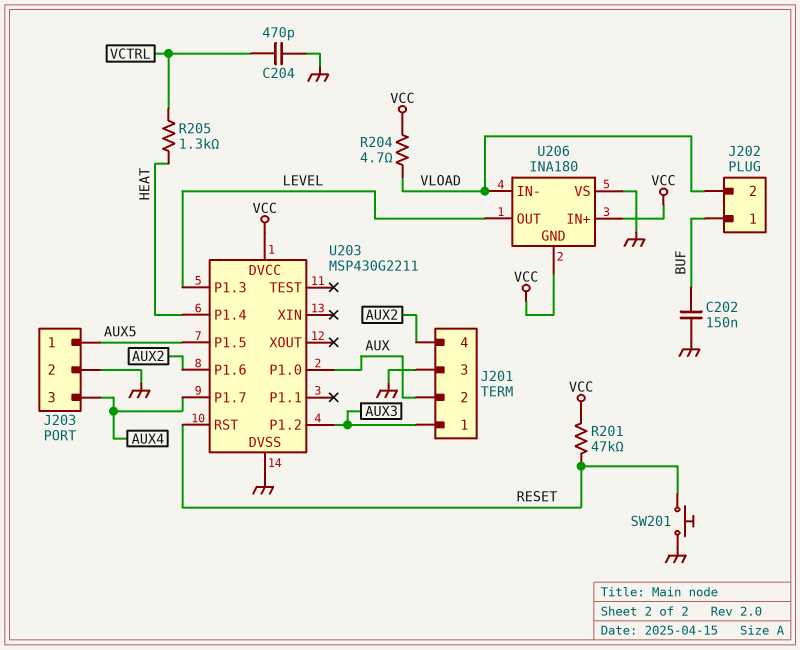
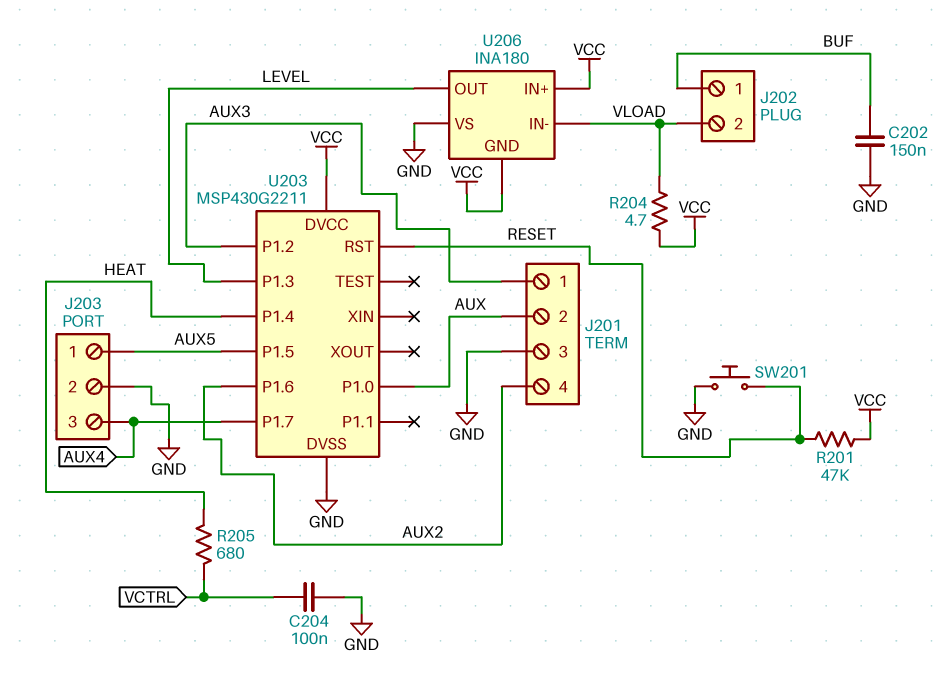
C204: 470pF (GND, VCTRL) -> 100nF (GND, VCTRL)
R205: 1.3k (HEAT, VCTRL) -> 680 (HEAT, VCTRL)

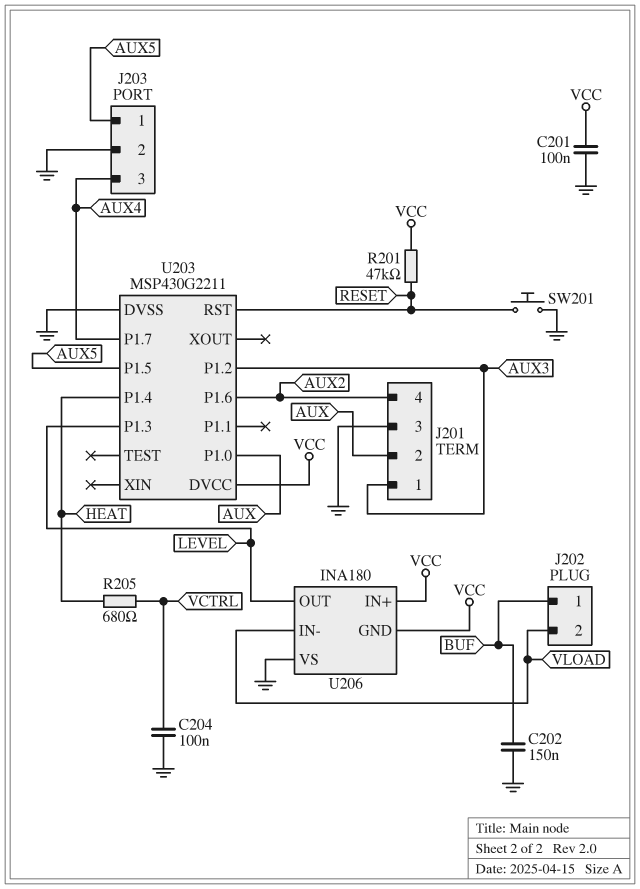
C201: none -> 100nF (GND, VCC)
R204: 4.7 (VCC, VLOAD) -> none

